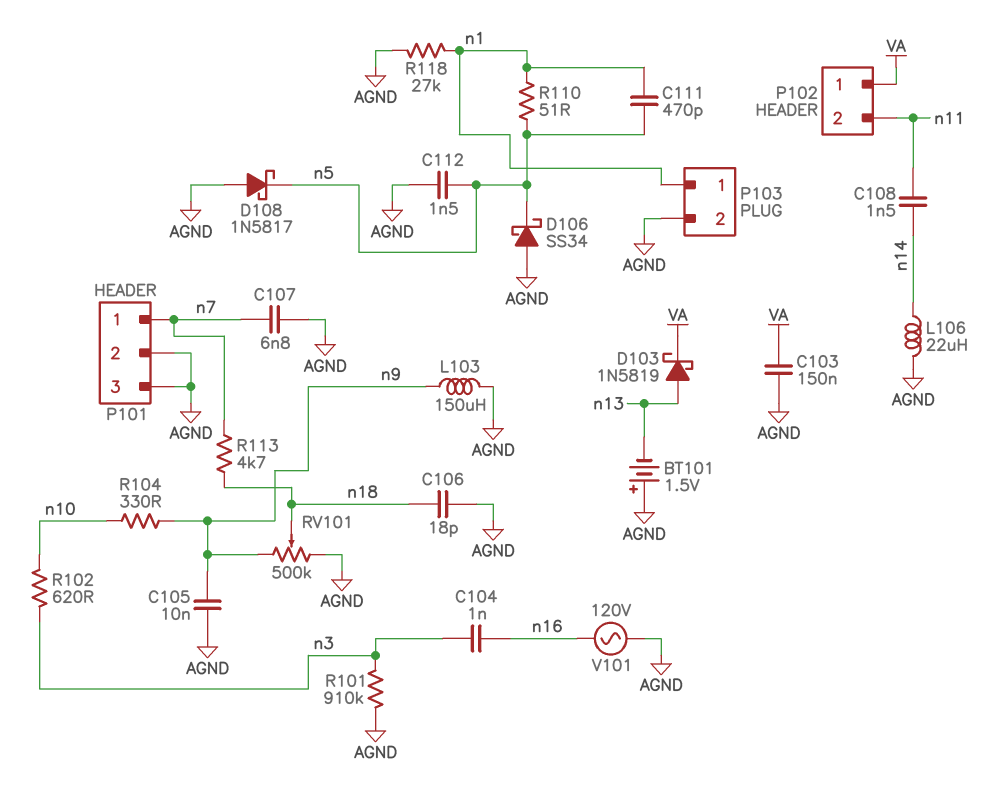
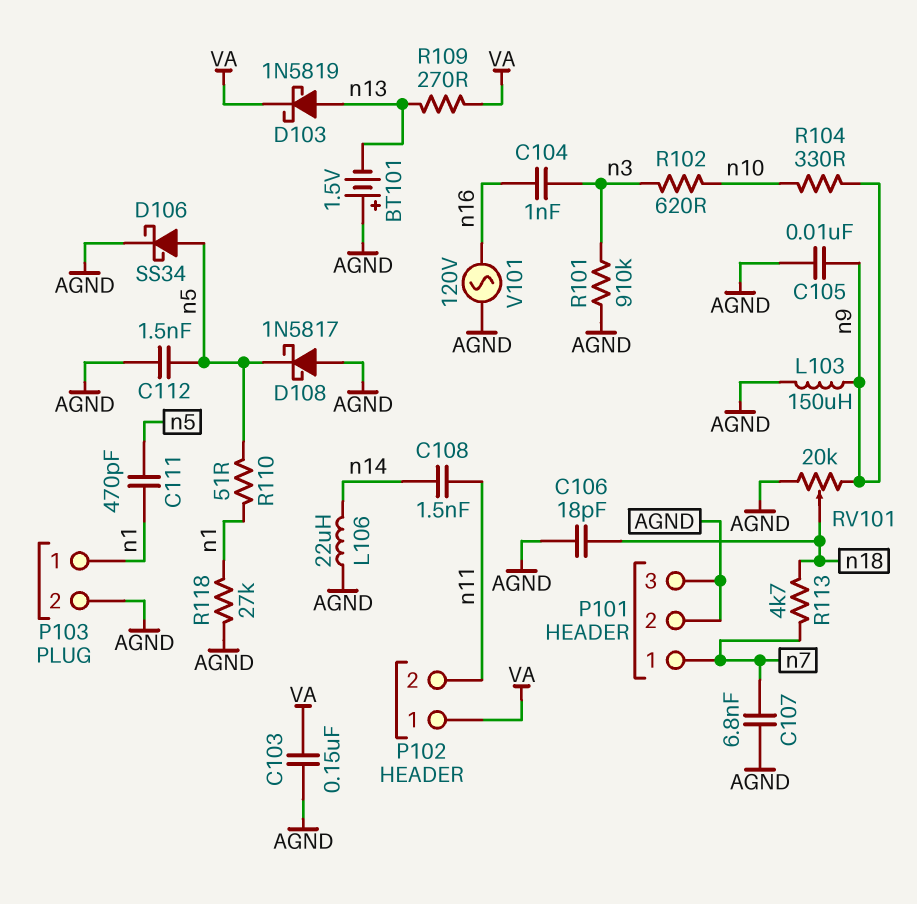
D106: schottky SS34 (A AGND, K n5) -> schottky SS34 (A n5, K AGND)
R109: none -> 270 (VA, n13)
RV101: 500k (AGND, n9, wiper n18) -> 20k (AGND, n9, wiper n18)

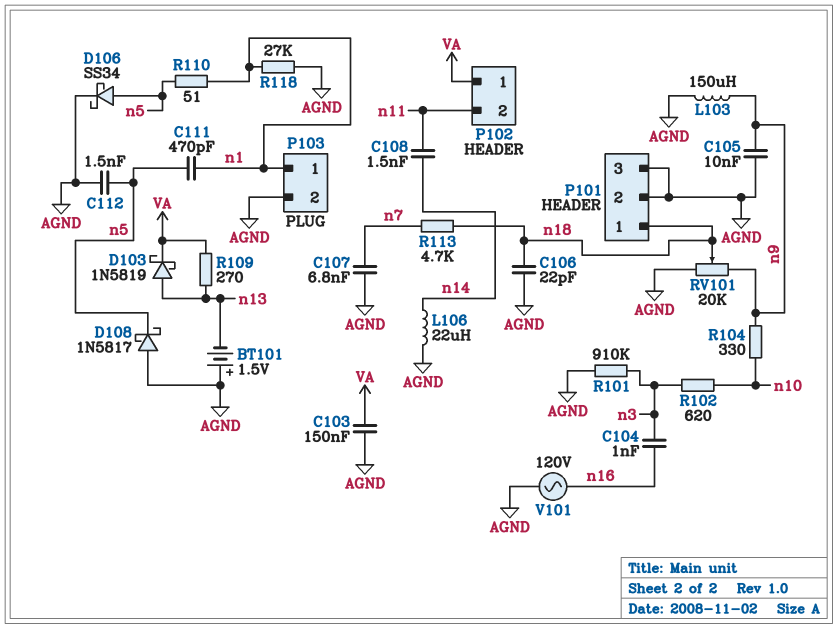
C106: 18pF (AGND, n18) -> 22pF (AGND, n18)
P101 pin 1: n7 -> n18

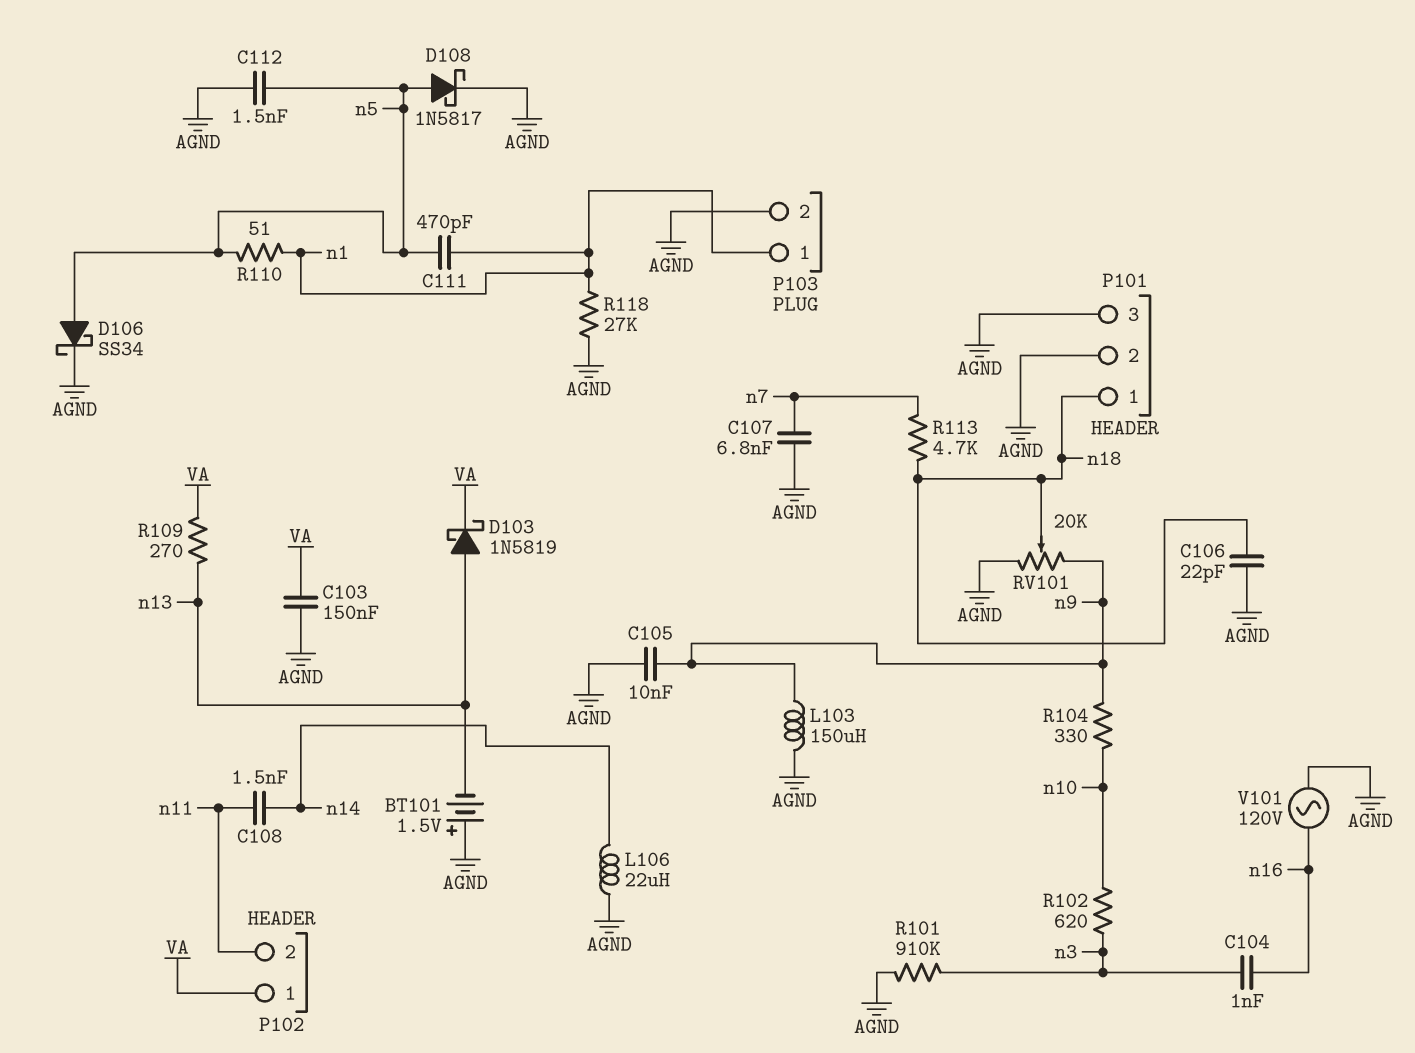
D108: schottky 1N5817 (A AGND, K n5) -> schottky 1N5817 (A n5, K AGND)

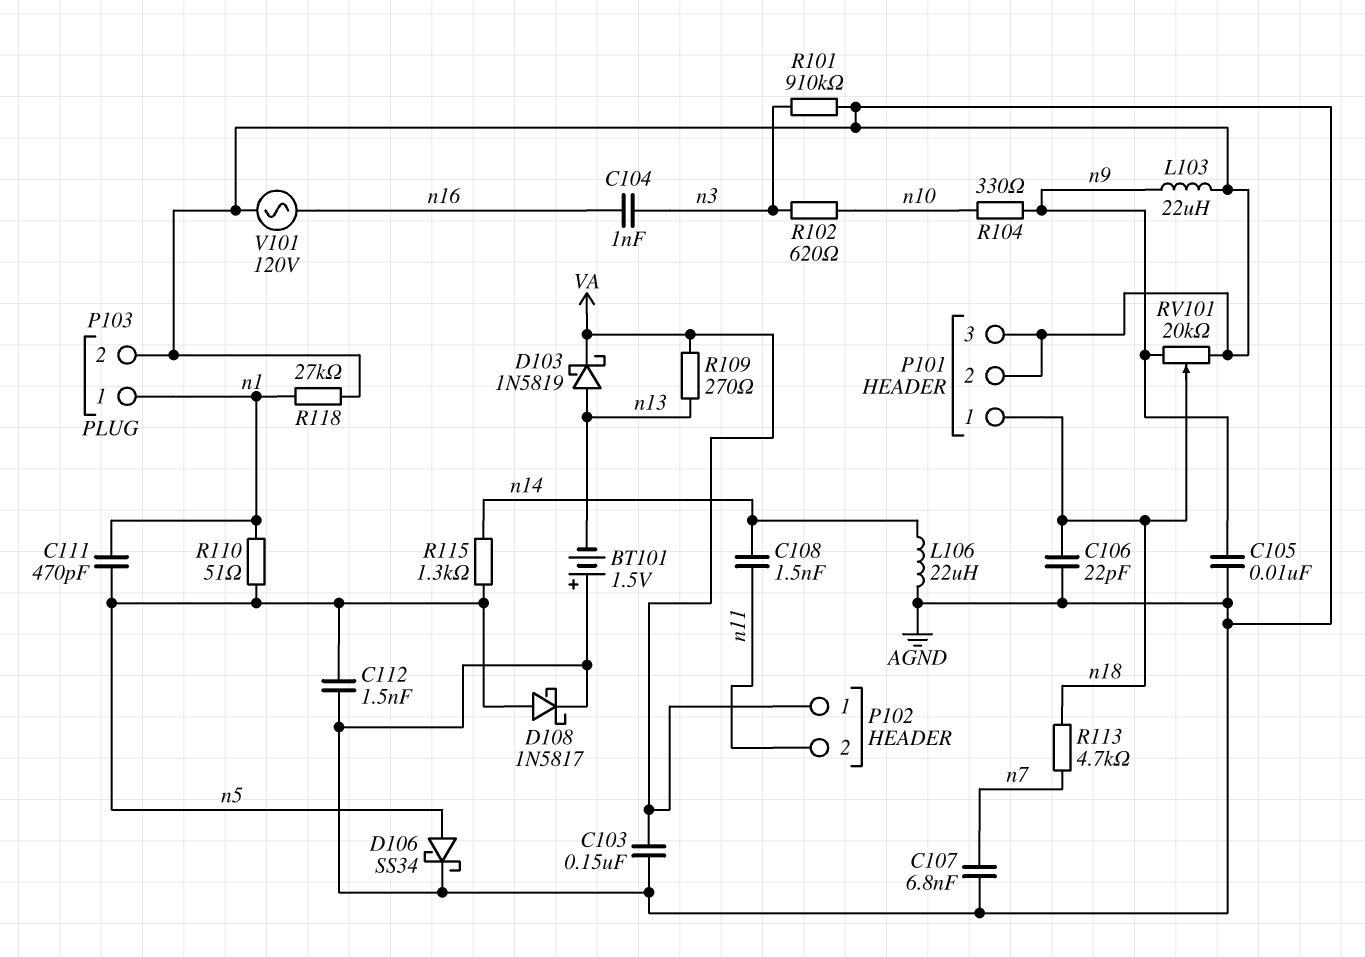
L103: 150uH (AGND, n9) -> 22uH (AGND, n9)
R115: none -> 1.3k (n5, n14)

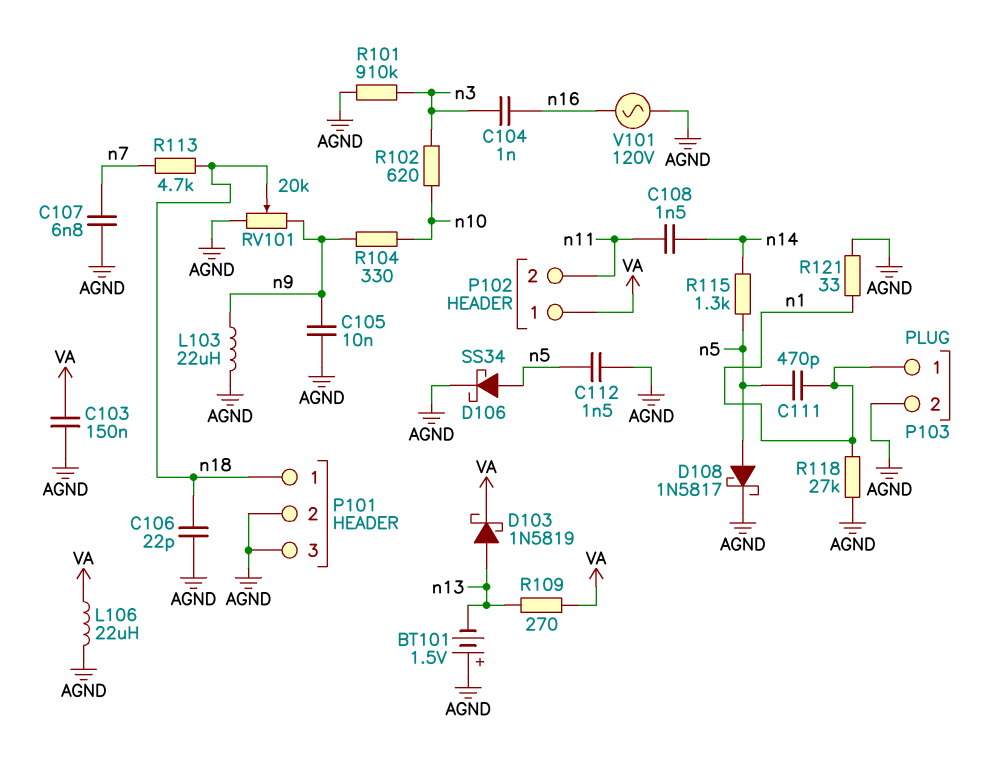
L106: 22uH (AGND, n14) -> 22uH (AGND, VA)
R110: 51 (n1, n5) -> none
R121: none -> 33 (AGND, n1)

